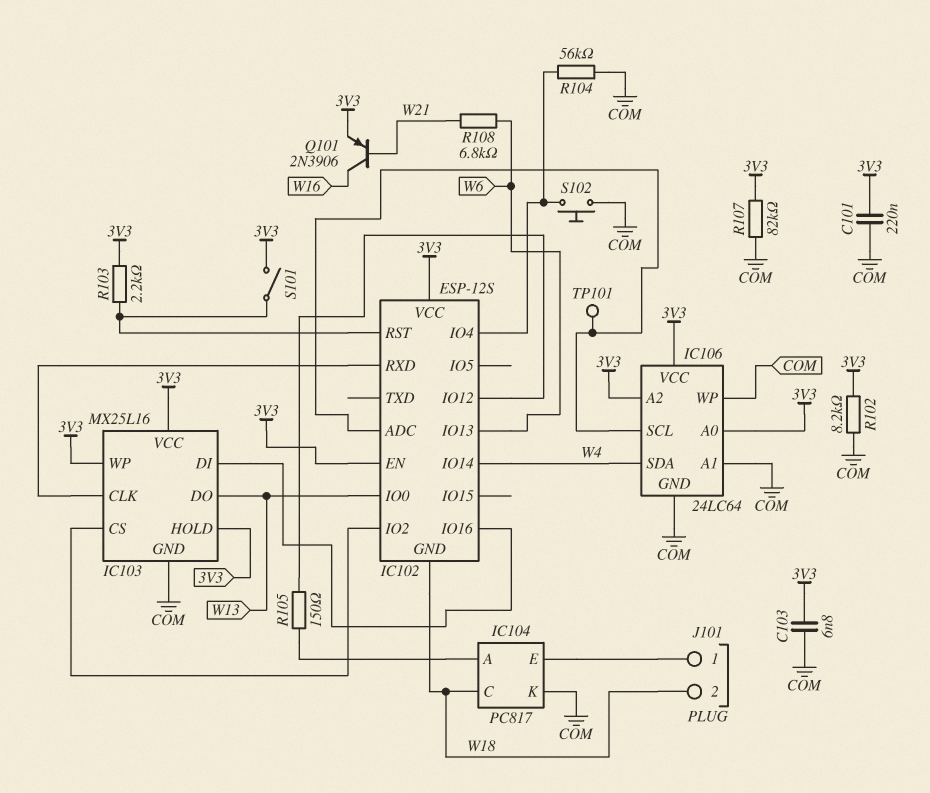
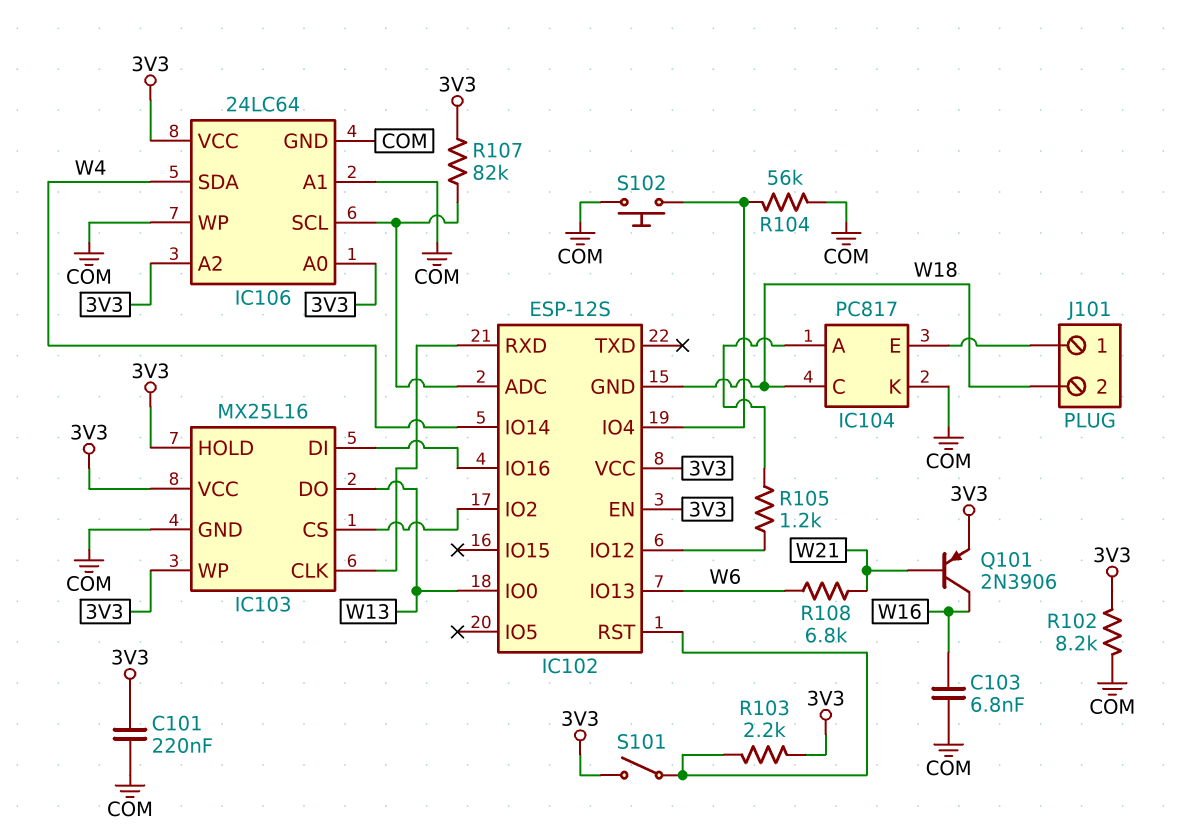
C103: 6.8nF (3V3, COM) -> 6.8nF (COM, W16)
R105: 150 (IC102/IO12, IC104/A) -> 1.2k (IC102/IO12, IC104/A)
R107: 82k (3V3, COM) -> 82k (3V3, IC102/ADC)
TP101: test point (IC102/ADC) -> none

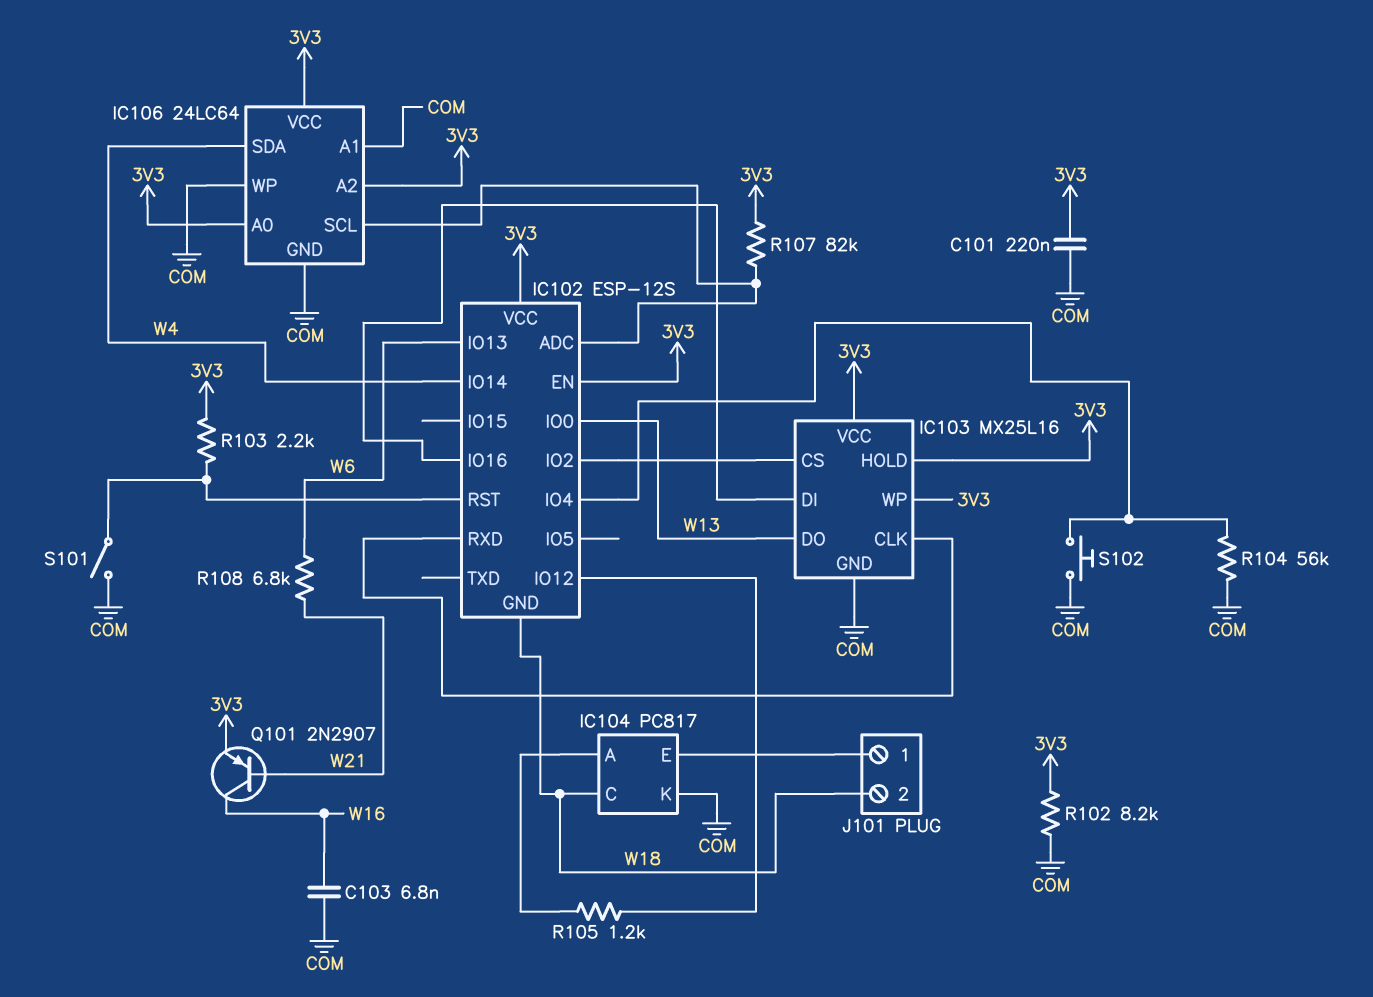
Q101: PNP 2N3906 (B W21, C W16, E 3V3) -> PNP 2N2907 (B W21, C W16, E 3V3)
S101: switch (3V3, IC102/RST) -> switch (COM, IC102/RST)

